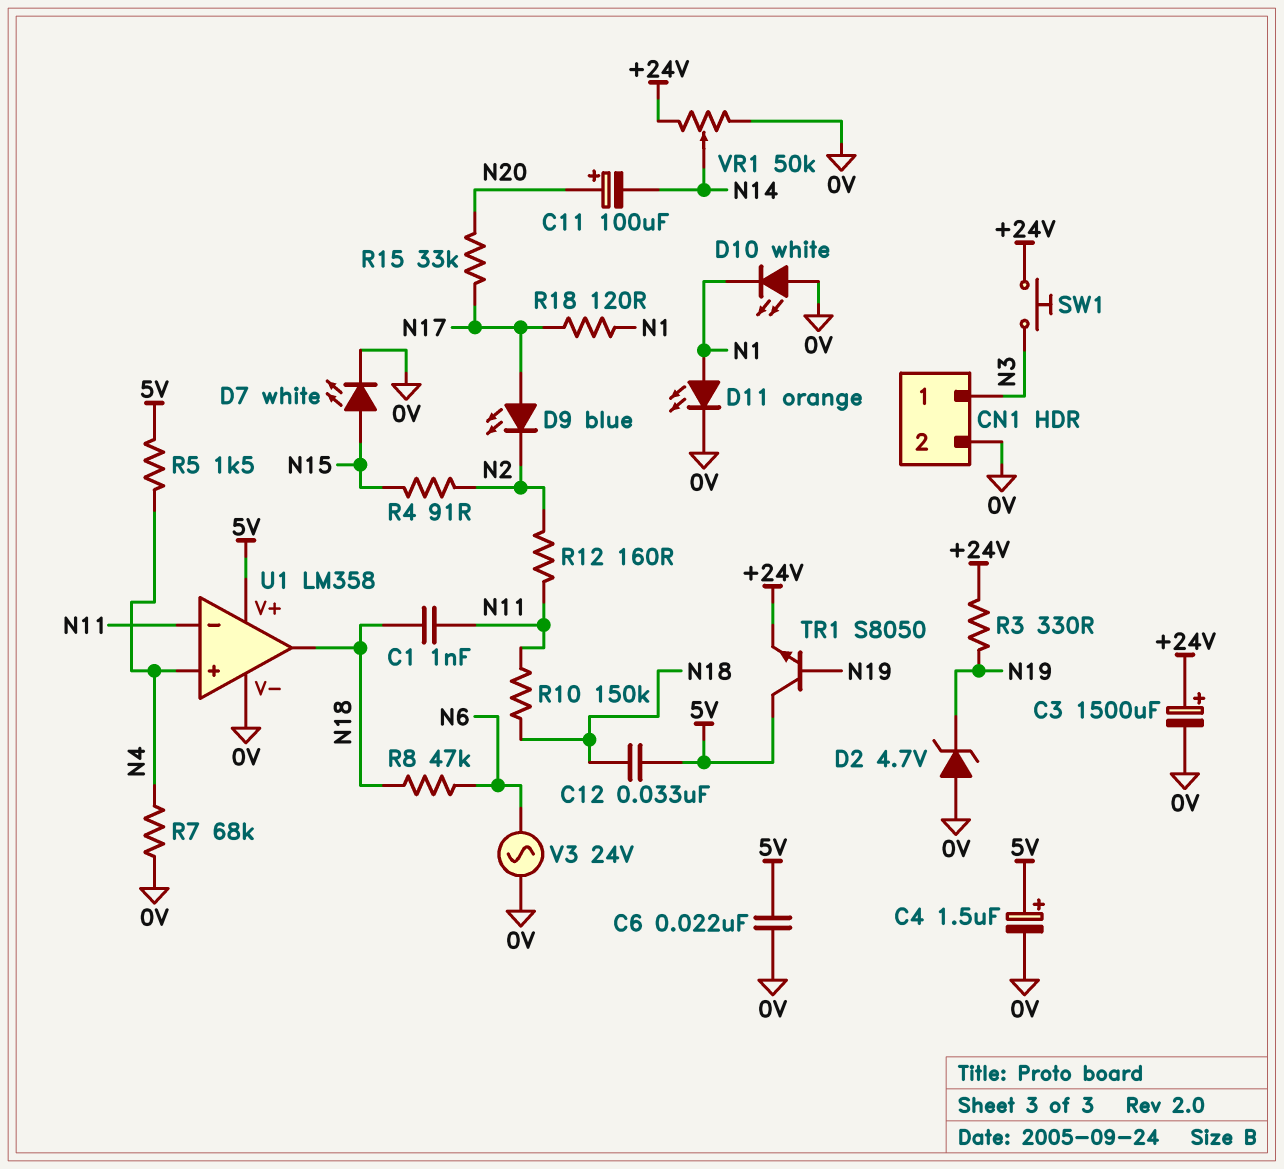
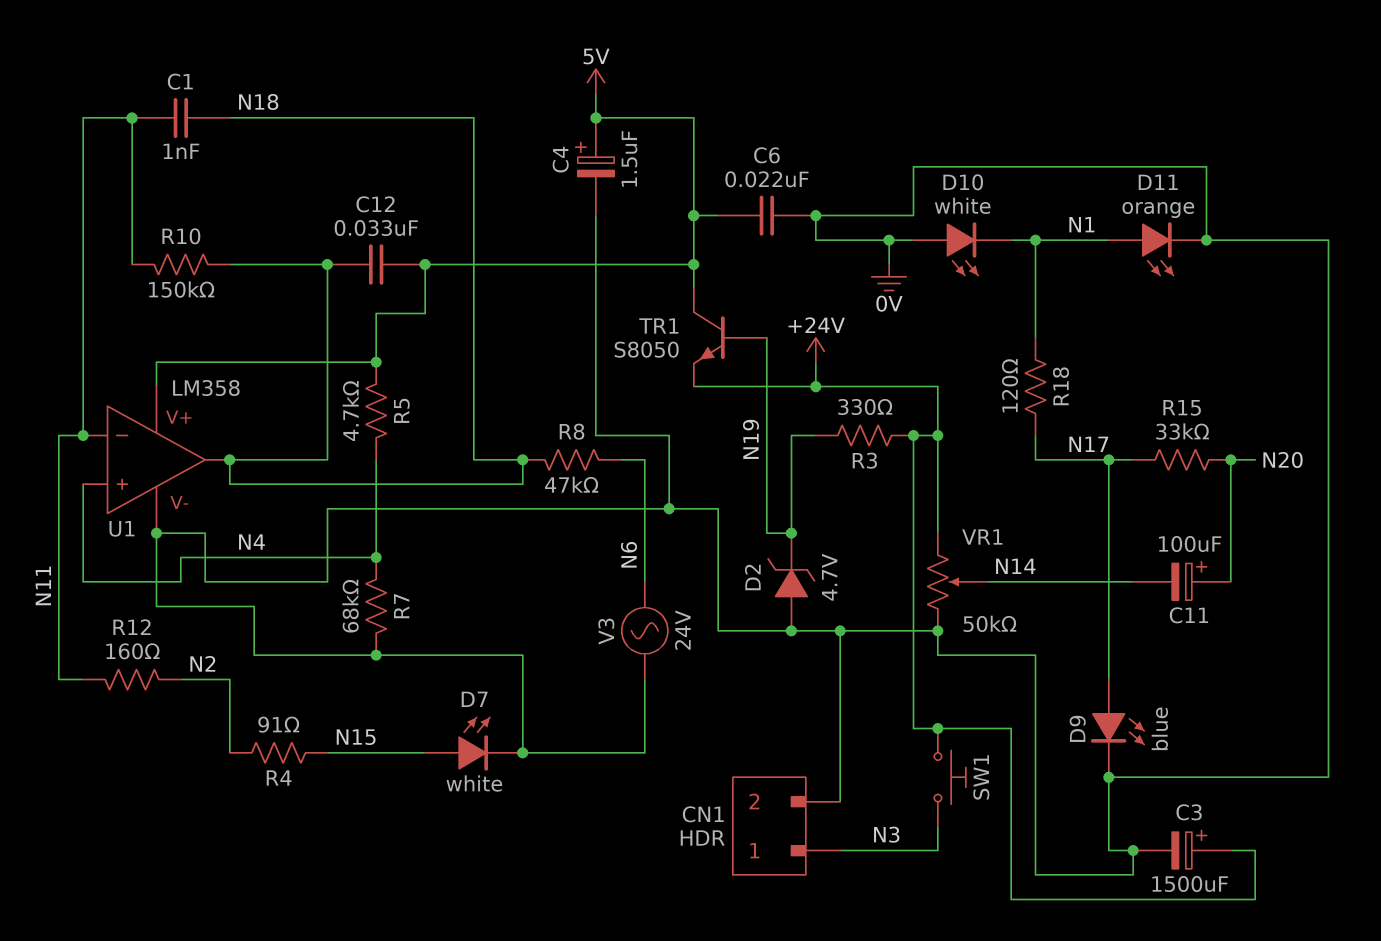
D9: LED blue (A N17, K N2) -> LED blue (A N17, K 0V)
R5: 1.5k (5V, N4) -> 4.7k (5V, N4)

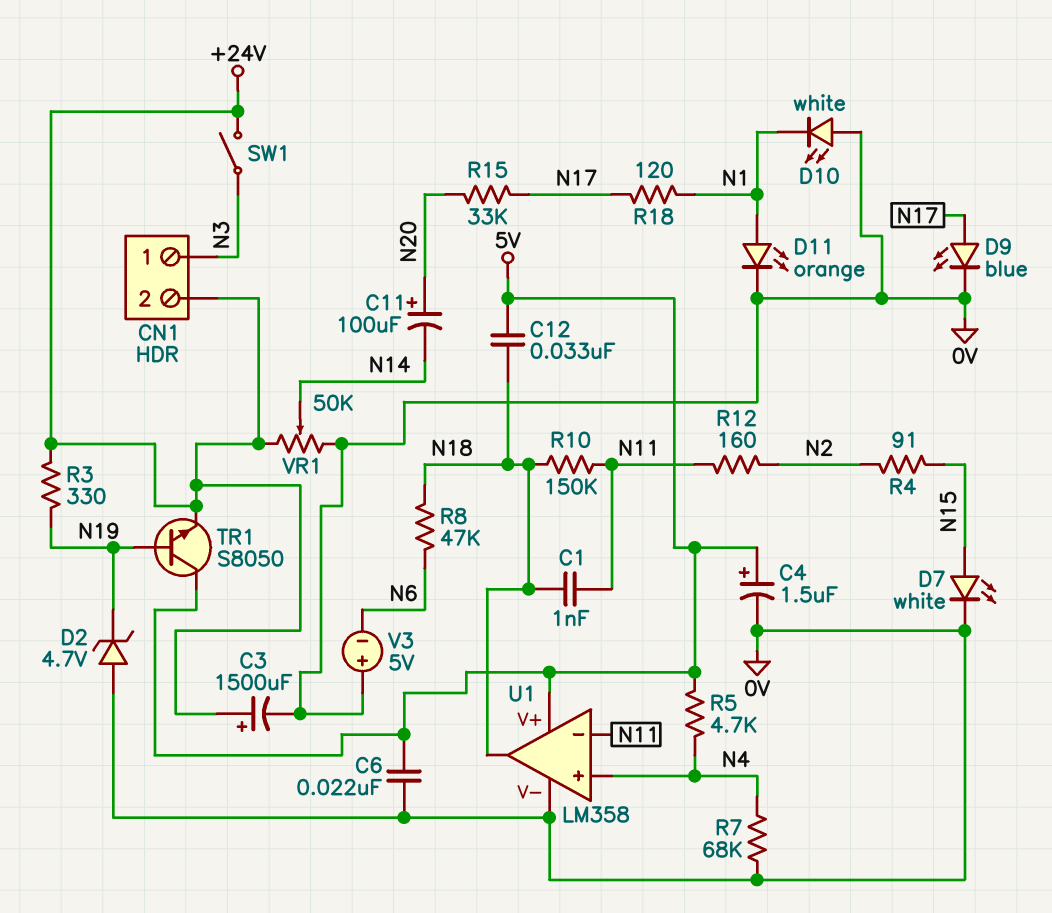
CN1 pin 2: 0V -> +24V
SW1: button (+24V, N3) -> switch (+24V, N3)
V3: AC 24V (0V, N6) -> 5V (plus 0V, minus N6)

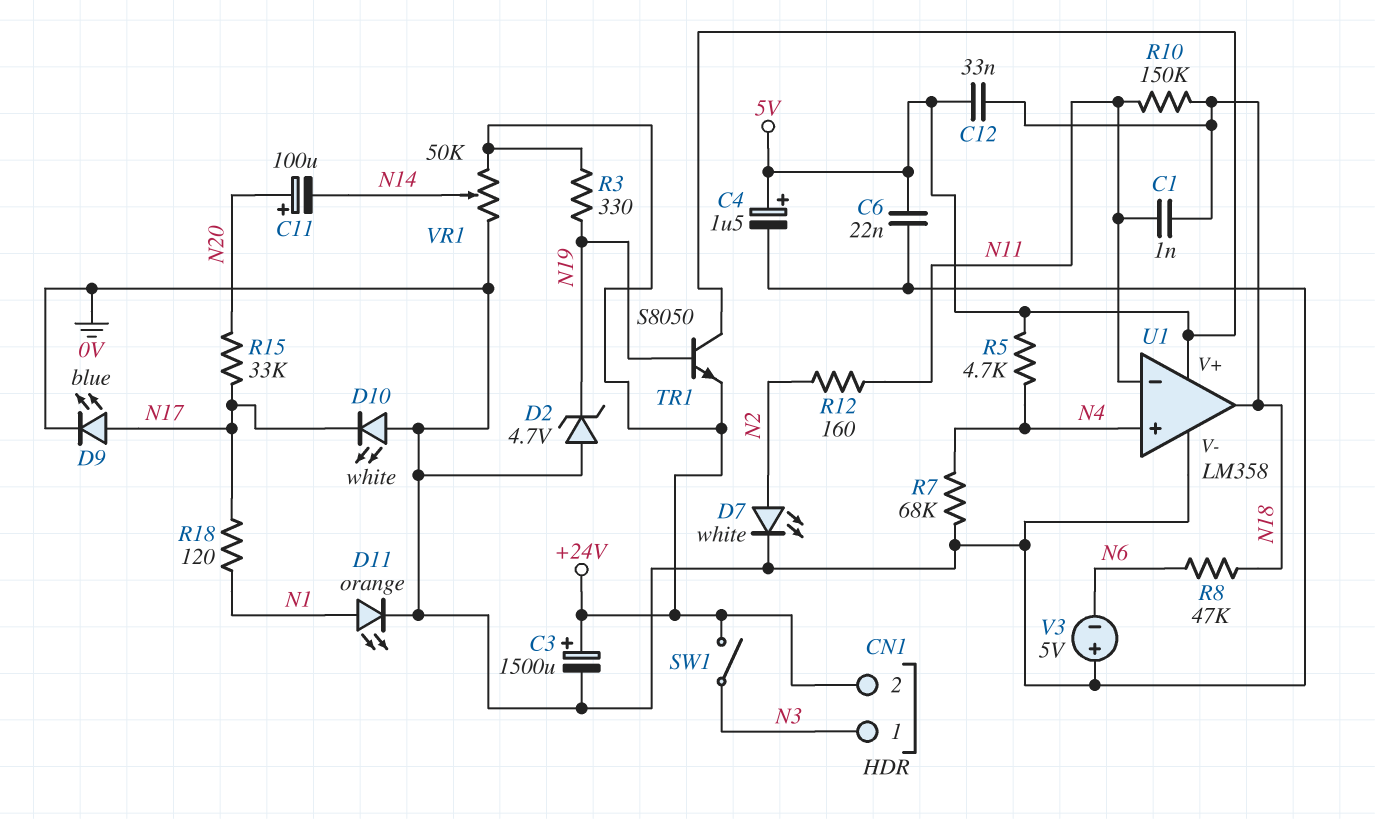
D7: LED white (A N15, K 0V) -> LED white (A N2, K 0V)
D10: LED white (A 0V, K N1) -> LED white (A 0V, K N17)
R4: 91 (N2, N15) -> none

